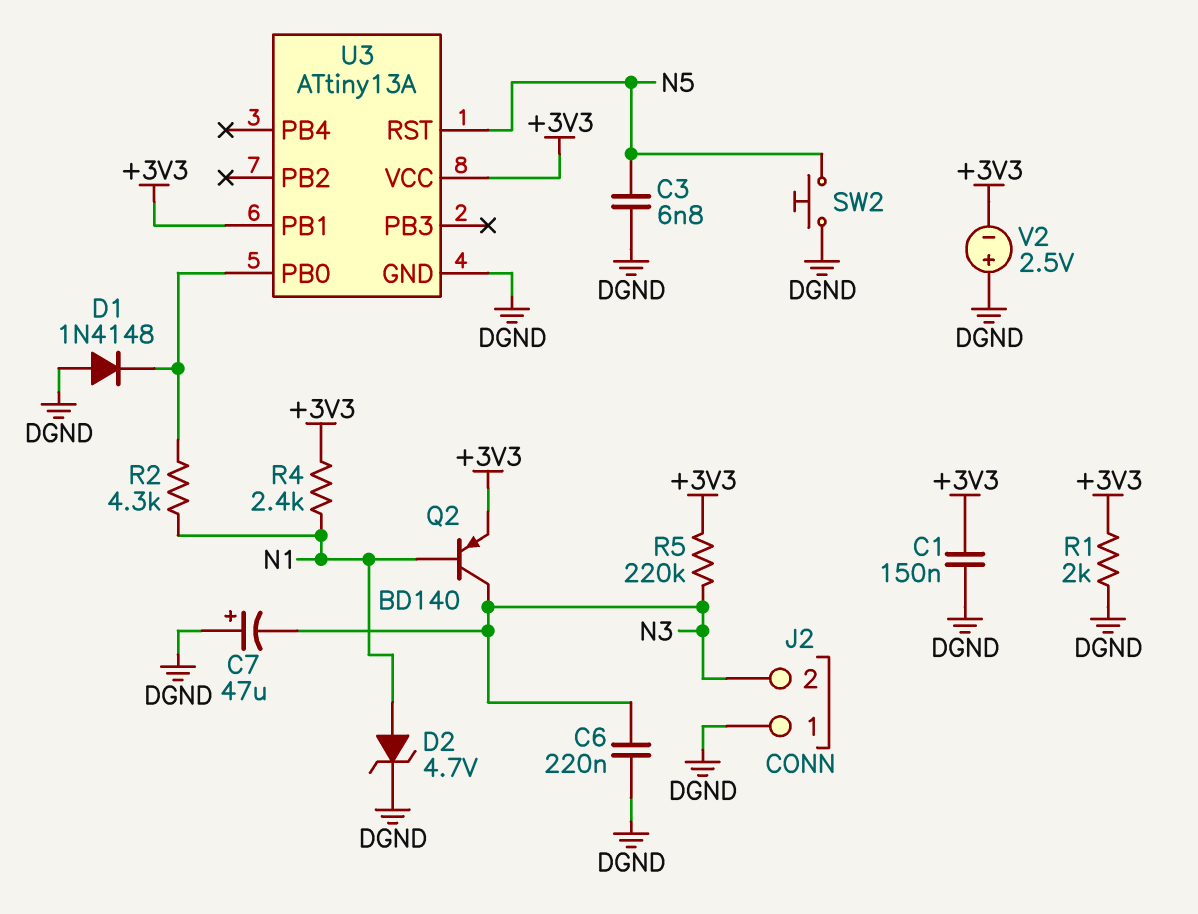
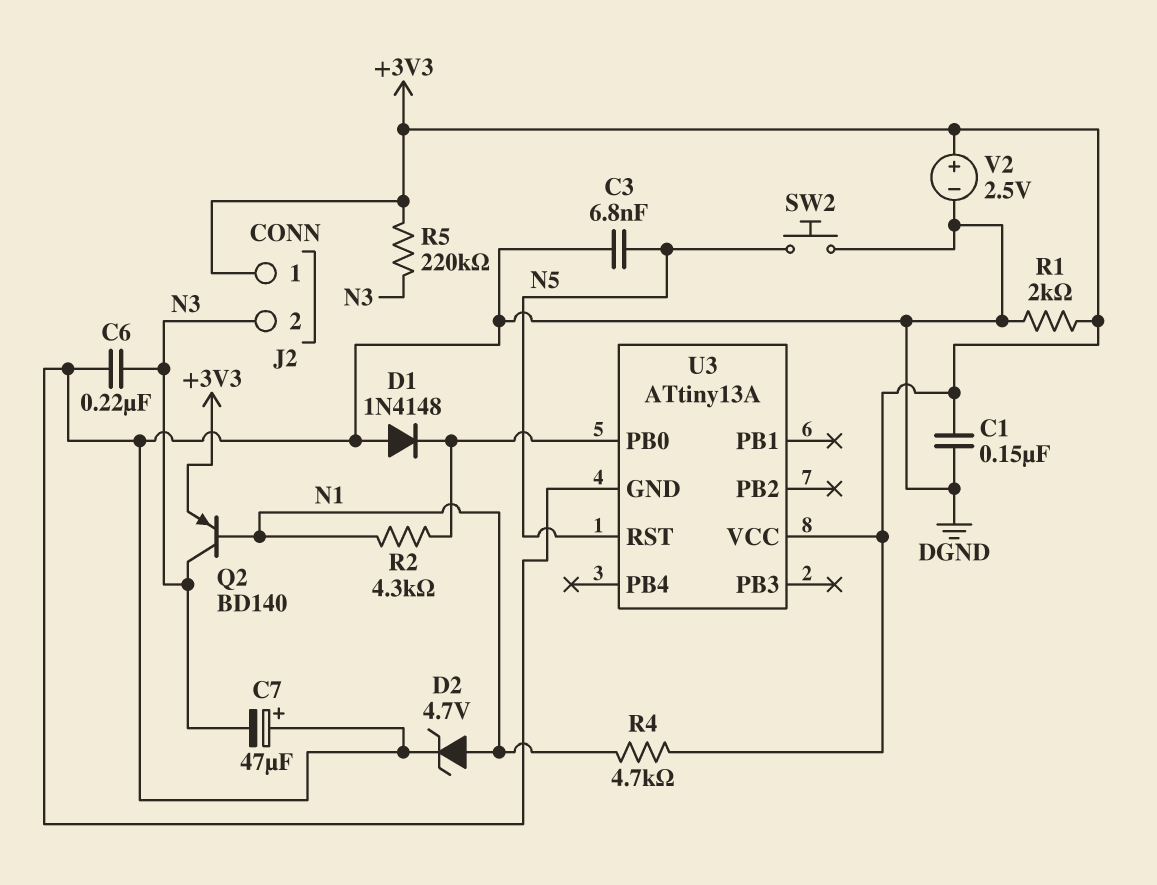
J2 pin 1: DGND -> +3V3
R4: 2.4k (+3V3, N1) -> 4.7k (+3V3, N1)
U3 pin PB1: +3V3 -> none
V2: 2.5V (plus DGND, minus +3V3) -> 2.5V (plus +3V3, minus DGND)

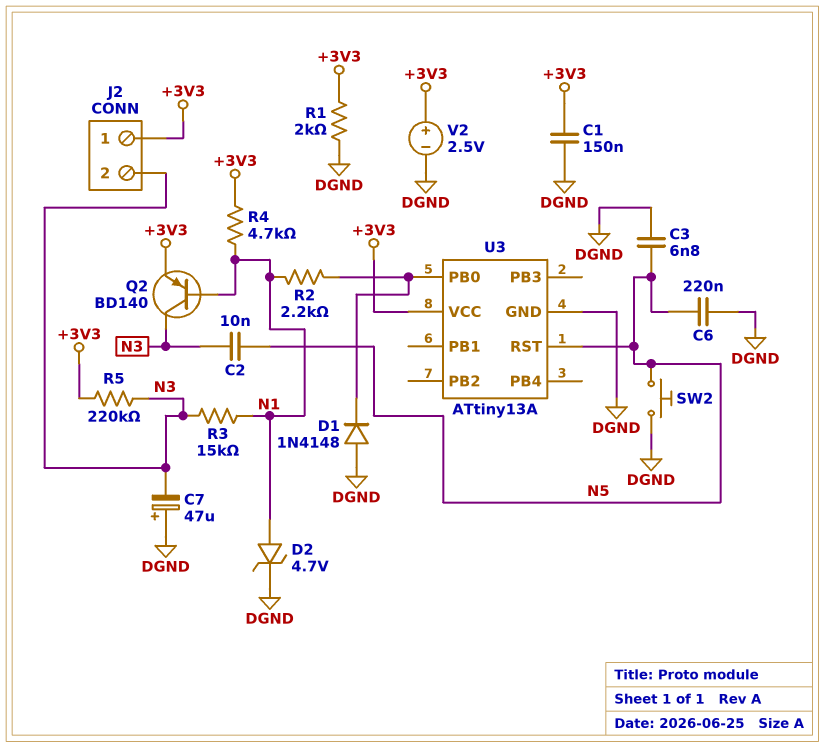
C2: none -> 10nF (N3, N5)
C6: 220nF (DGND, N3) -> 220nF (DGND, N5)
R2: 4.3k (N1, U3/PB0) -> 2.2k (N1, U3/PB0)
R3: none -> 15k (N1, N3)

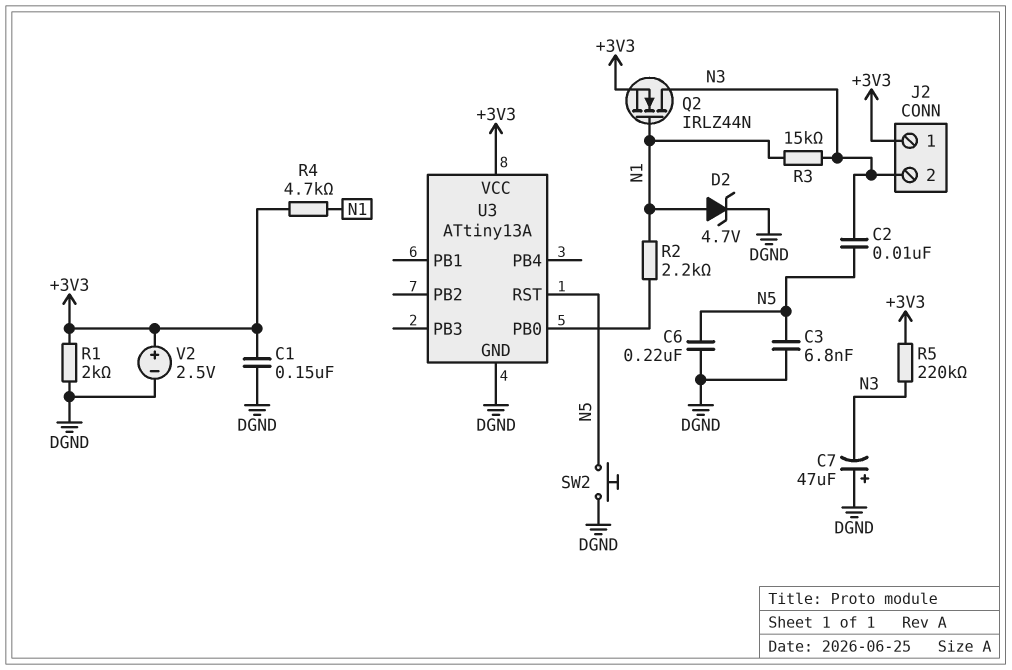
D1: diode 1N4148 (A DGND, K U3/PB0) -> none
Q2: PNP BD140 (B N1, C N3, E +3V3) -> NMOS IRLZ44N (G N1, D N3, S +3V3)

